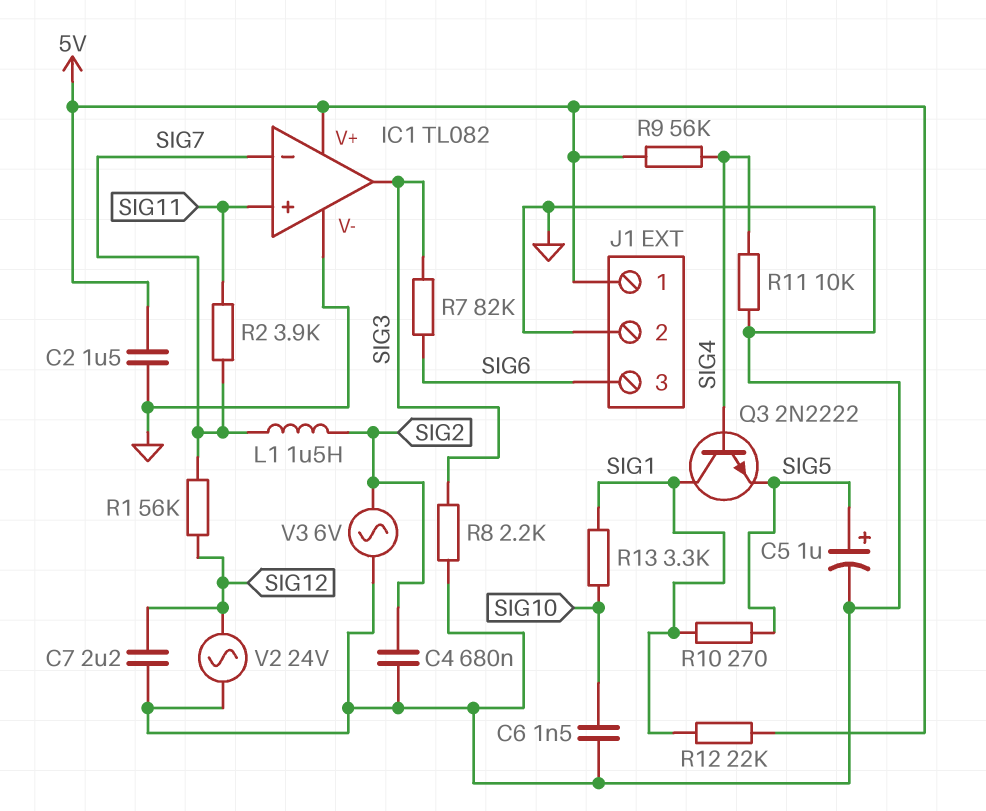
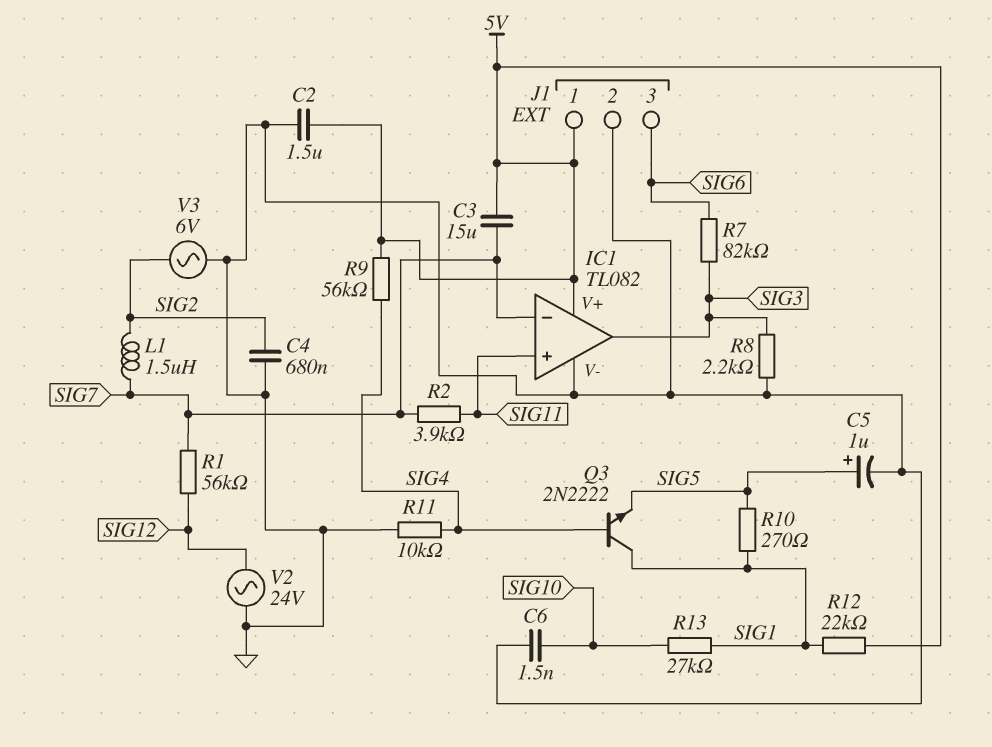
C3: none -> 15uF (5V, SIG7)
C7: 2.2uF (GND, SIG12) -> none
R13: 3.3k (SIG1, SIG10) -> 27k (SIG1, SIG10)

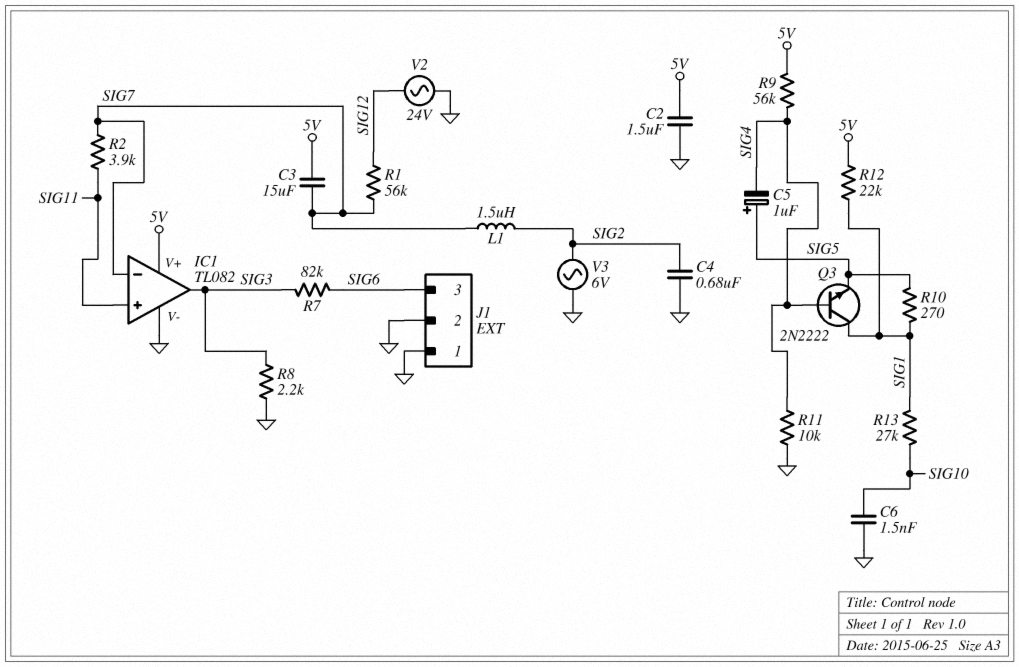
C5: 1uF (plus SIG5, minus GND) -> 1uF (plus SIG5, minus SIG4)
J1 pin 1: 5V -> GND

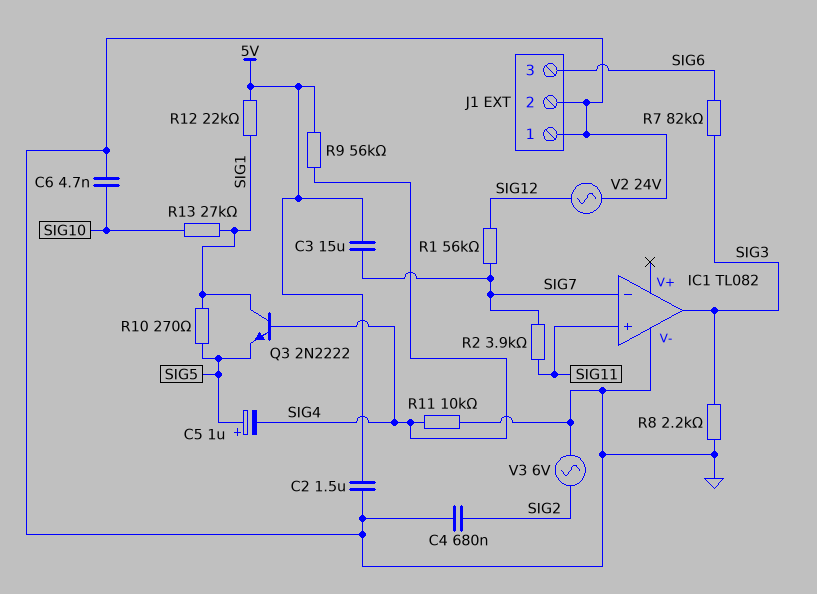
C6: 1.5nF (GND, SIG10) -> 4.7nF (GND, SIG10)
IC1 pin V+: 5V -> none
L1: 1.5uH (SIG2, SIG7) -> none

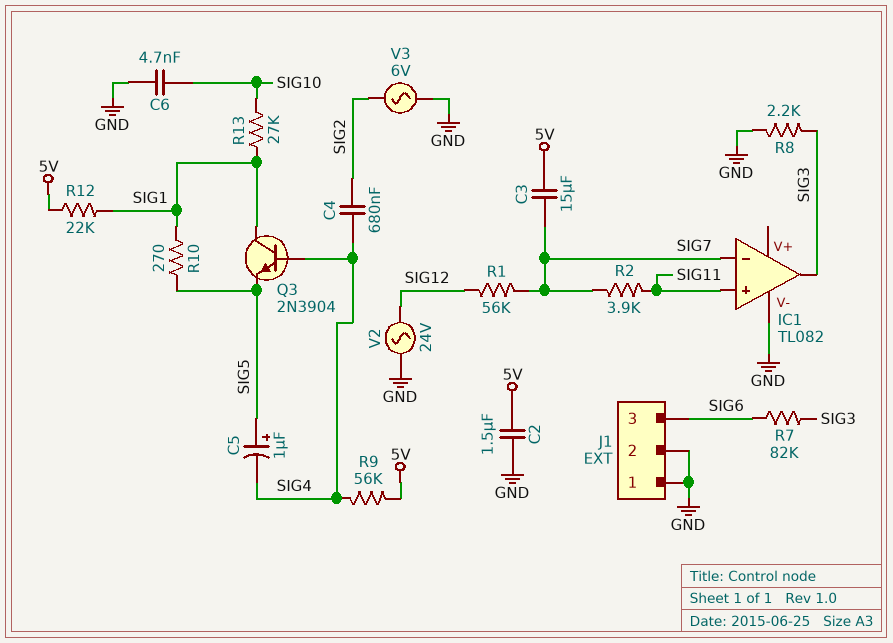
C4: 680nF (GND, SIG2) -> 680nF (SIG2, SIG4)
Q3: NPN 2N2222 (B SIG4, C SIG1, E SIG5) -> NPN 2N3904 (B SIG4, C SIG1, E SIG5)
R11: 10k (GND, SIG4) -> none

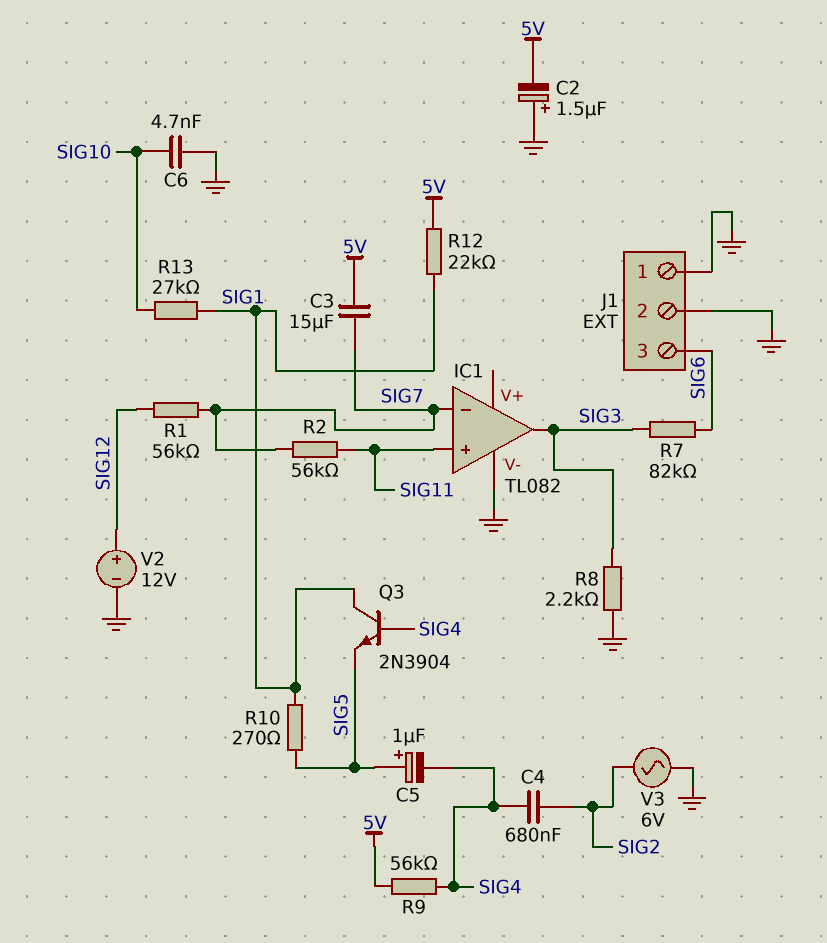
C2: 1.5uF (5V, GND) -> 1.5uF (plus GND, minus 5V)
R2: 3.9k (SIG7, SIG11) -> 56k (SIG7, SIG11)
V2: AC 24V (GND, SIG12) -> 12V (plus SIG12, minus GND)

